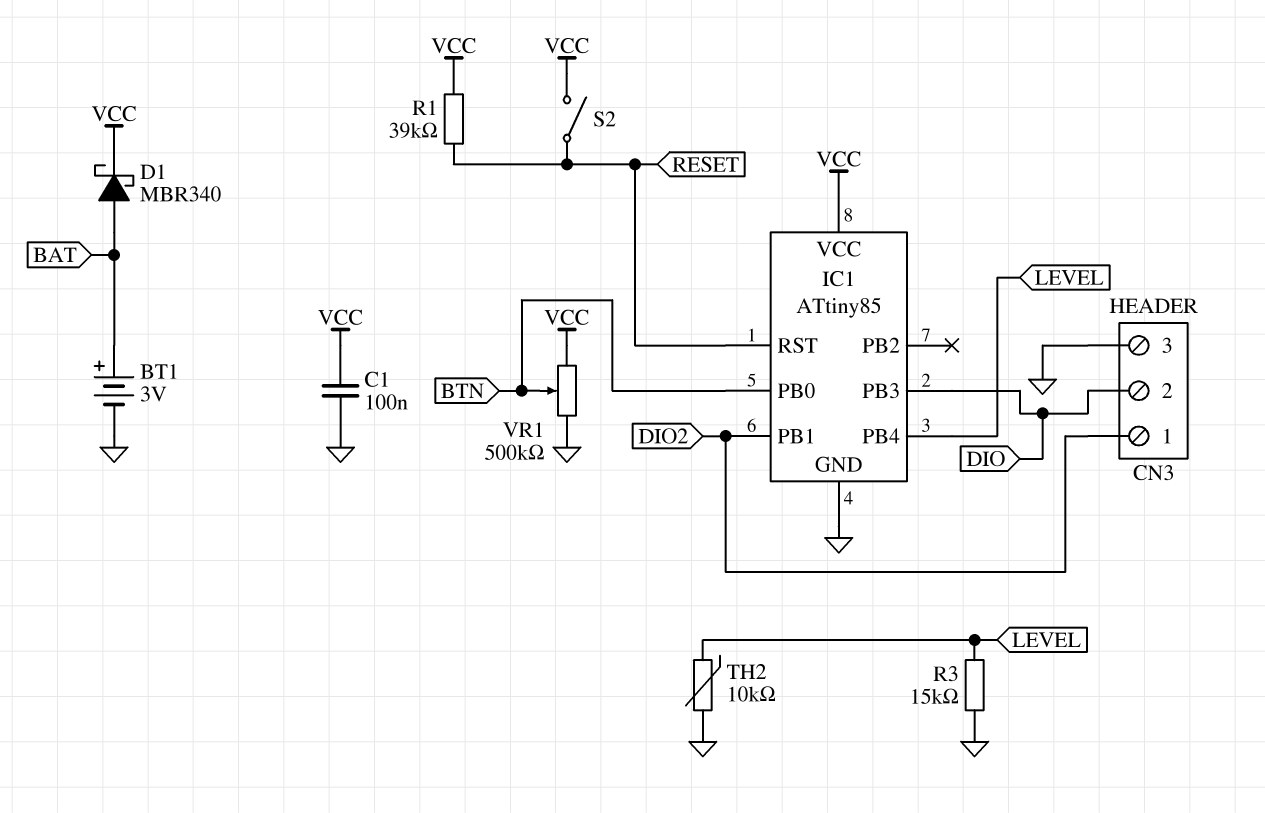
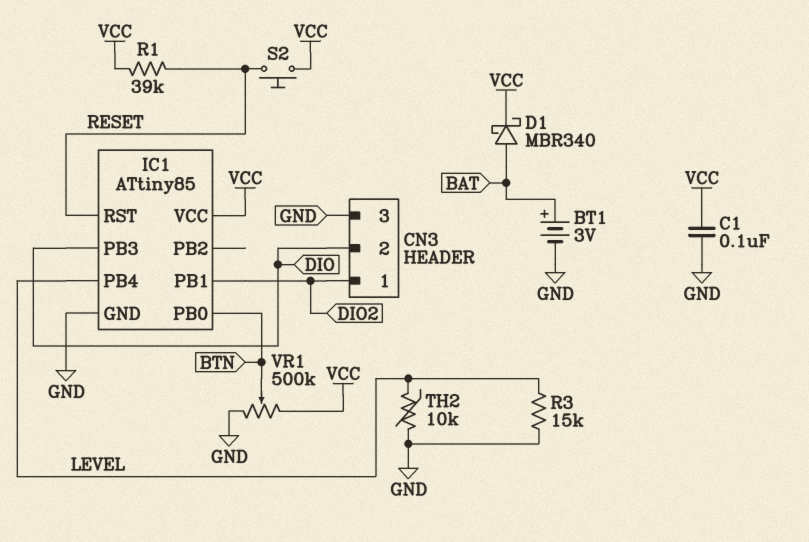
S2: switch (RESET, VCC) -> button (RESET, VCC)

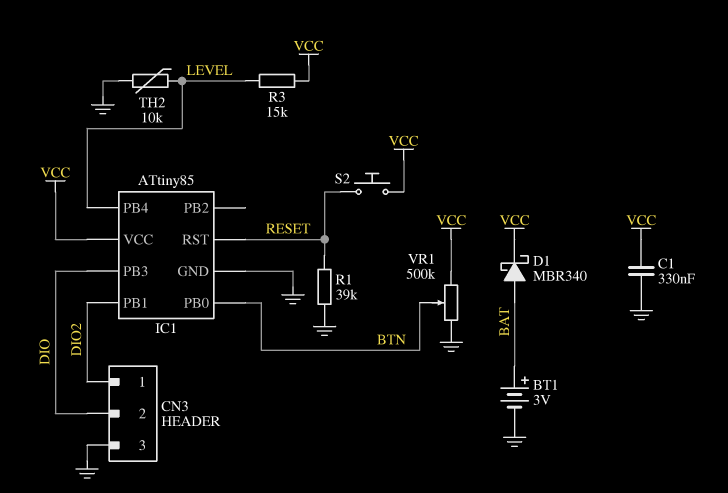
C1: 100nF (GND, VCC) -> 330nF (GND, VCC)
R1: 39k (RESET, VCC) -> 39k (GND, RESET)
R3: 15k (GND, LEVEL) -> 15k (LEVEL, VCC)

